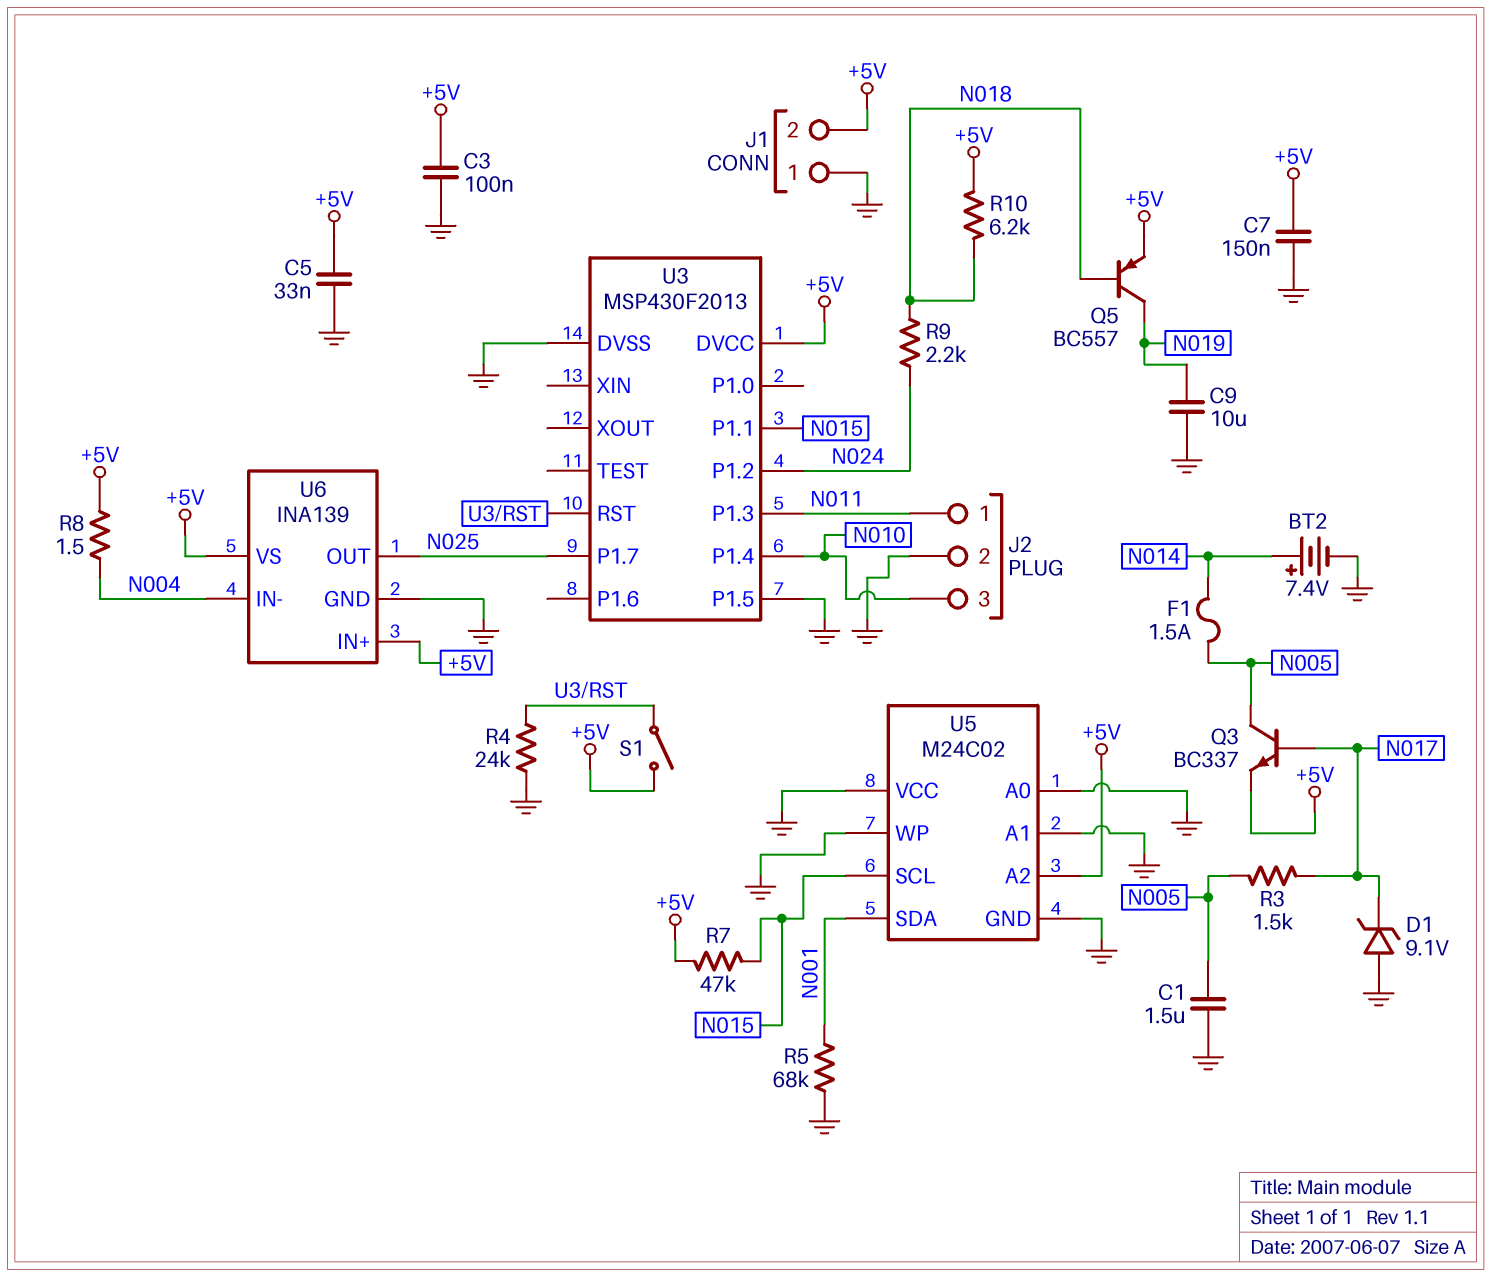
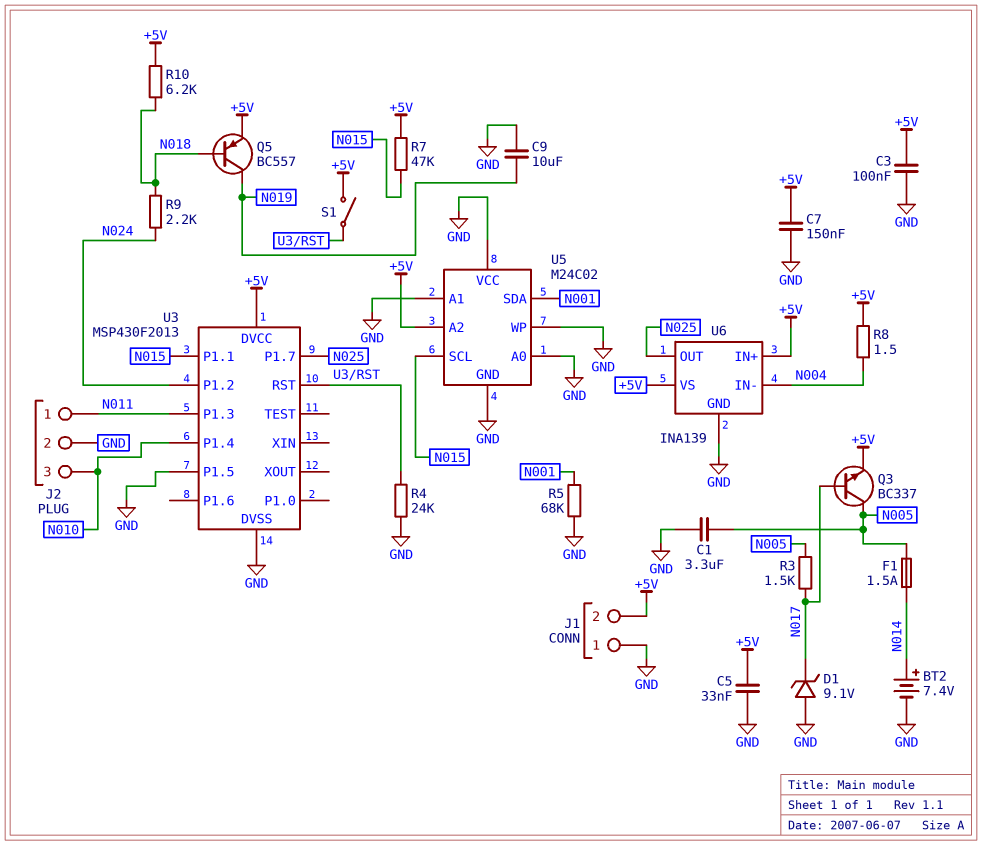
C1: 1.5uF (GND, N005) -> 3.3uF (GND, N005)

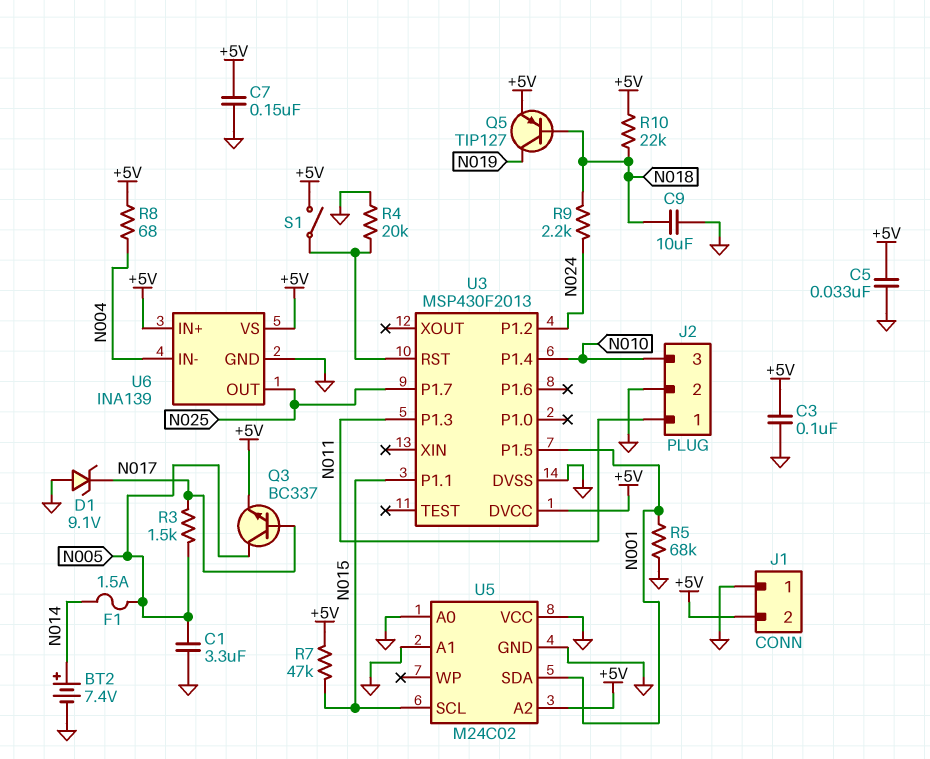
C9: 10uF (GND, N019) -> 10uF (GND, N018)
Q5: PNP BC557 (B N018, C N019, E +5V) -> PNP TIP127 (B N018, C N019, E +5V)
R4: 24k (GND, U3/RST) -> 20k (GND, U3/RST)
R8: 1.5 (+5V, N004) -> 68 (+5V, N004)
R10: 6.2k (+5V, N018) -> 22k (+5V, N018)
U3 pin P1.5: GND -> N001
U5 pin WP: GND -> none

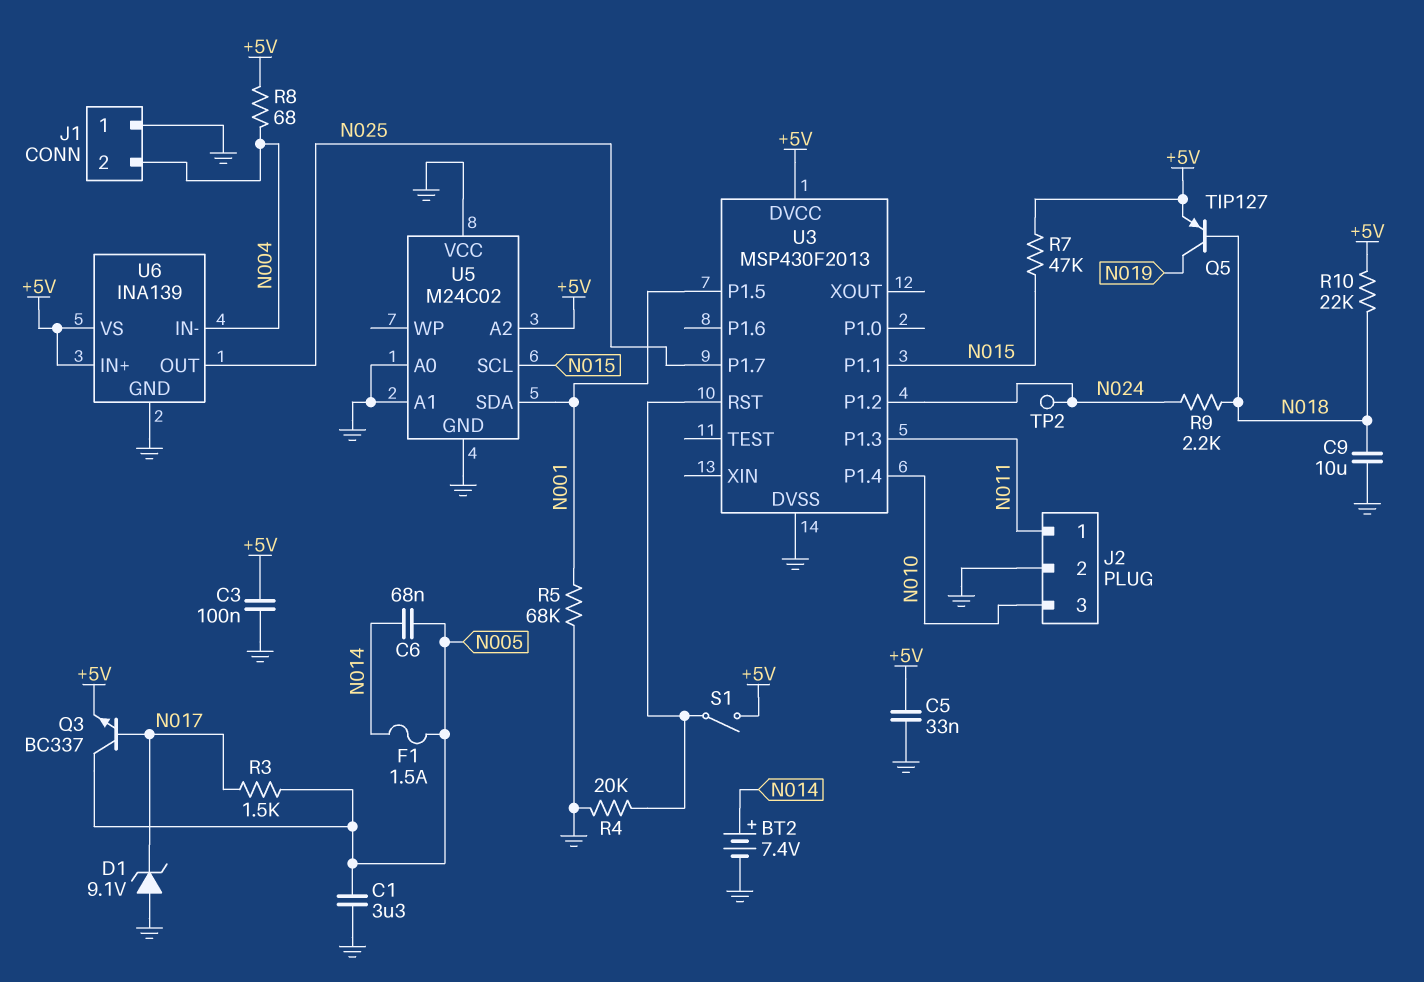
C6: none -> 68nF (N005, N014)
C7: 150nF (+5V, GND) -> none
J1 pin 2: +5V -> N004
TP2: none -> test point (N024)

